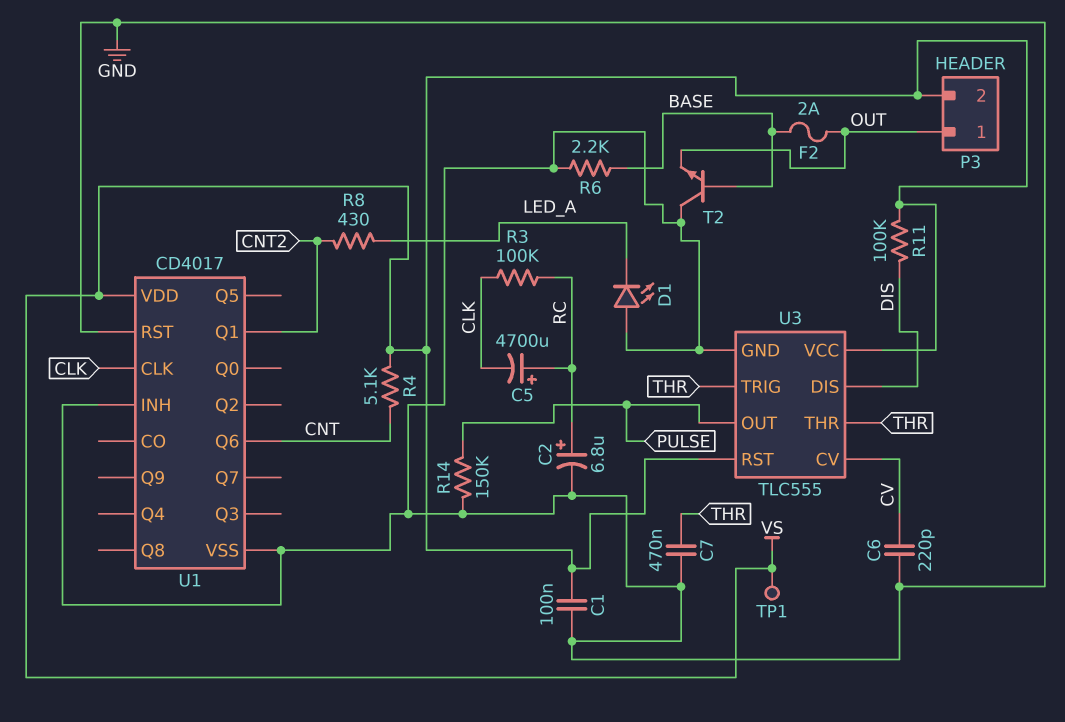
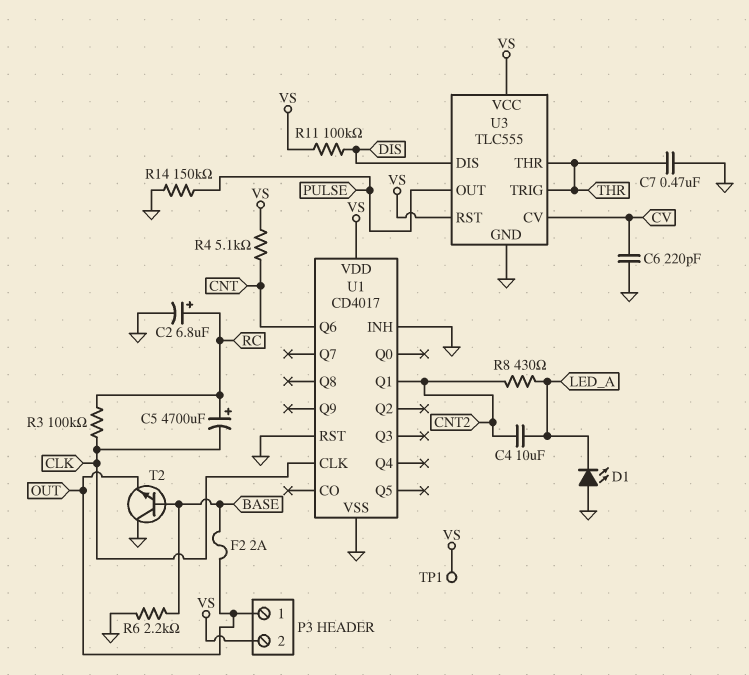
C1: 100nF (GND, VS) -> none
C4: none -> 10uF (CNT2, LED_A)

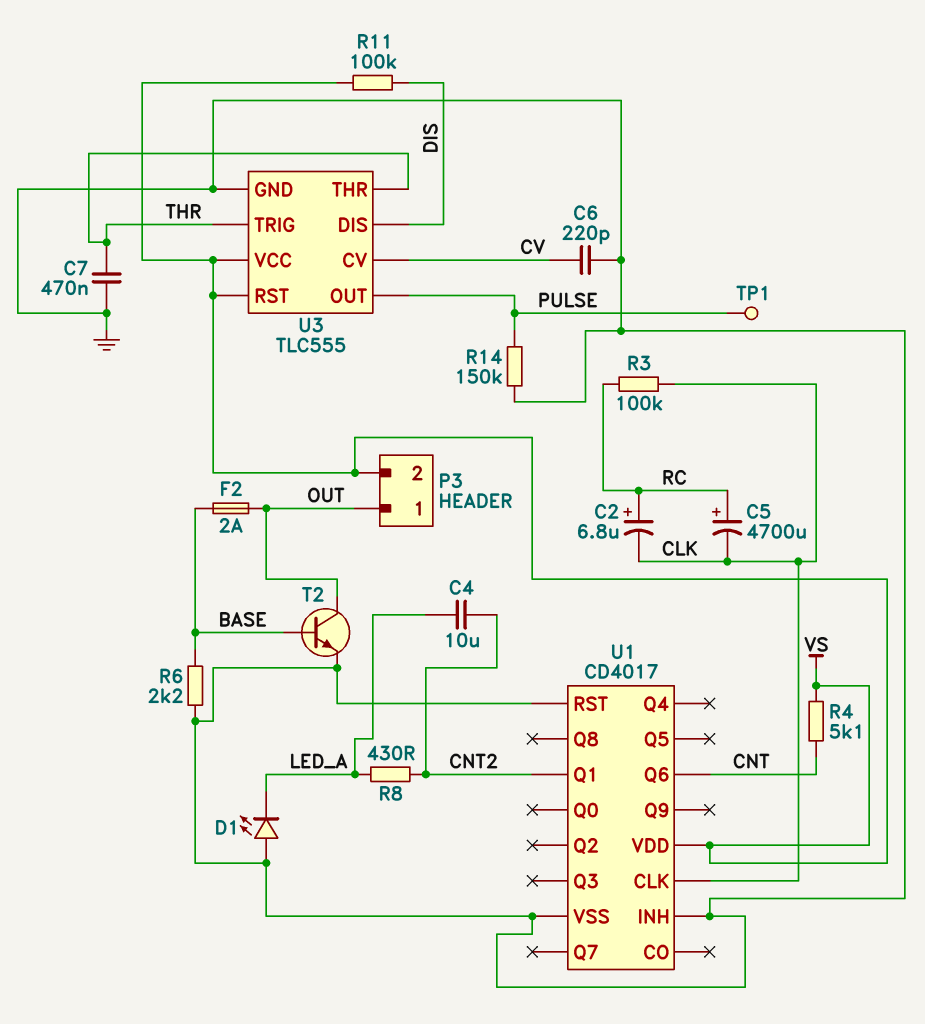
C2: 6.8uF (plus RC, minus GND) -> 6.8uF (plus RC, minus CLK)
T2: NPN (B BASE, C GND, E OUT) -> NPN (B BASE, C OUT, E GND)
TP1: test point (VS) -> test point (PULSE)

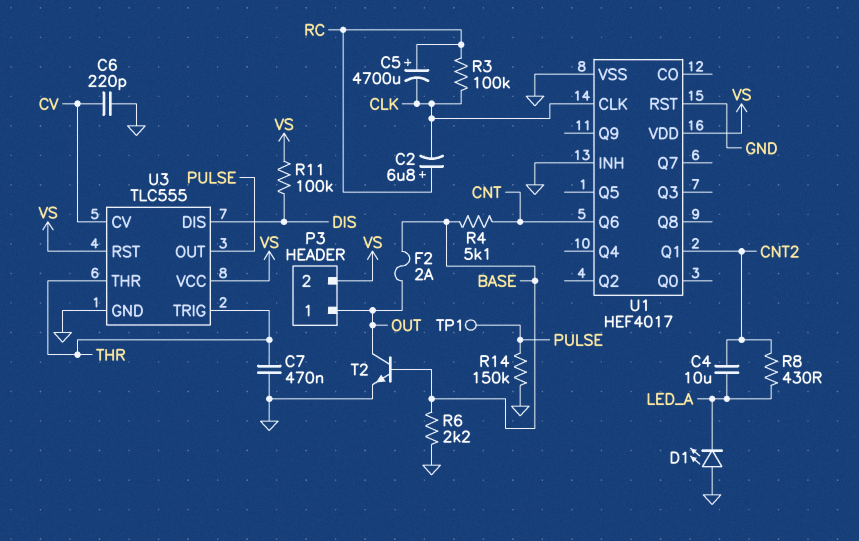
R4: 5.1k (CNT, VS) -> 5.1k (BASE, CNT)
U1: CD4017 -> HEF4017

